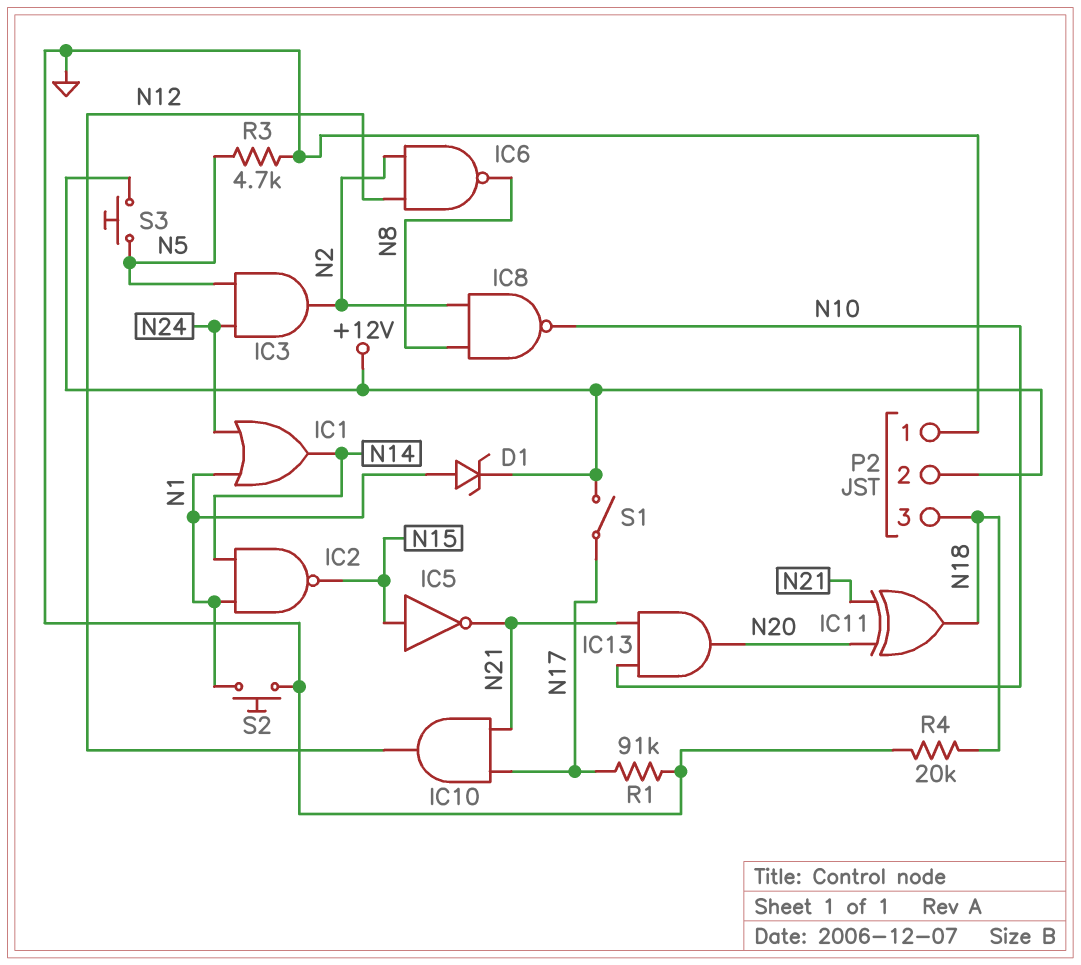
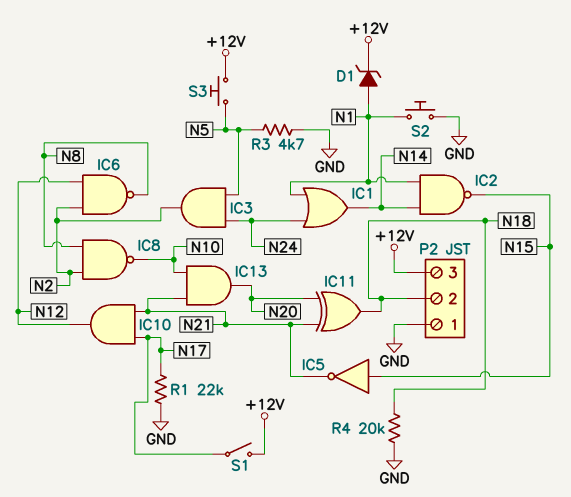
P2 pin 2: +12V -> N18
P2 pin 3: N18 -> +12V
R1: 91k (GND, N17) -> 22k (GND, N17)

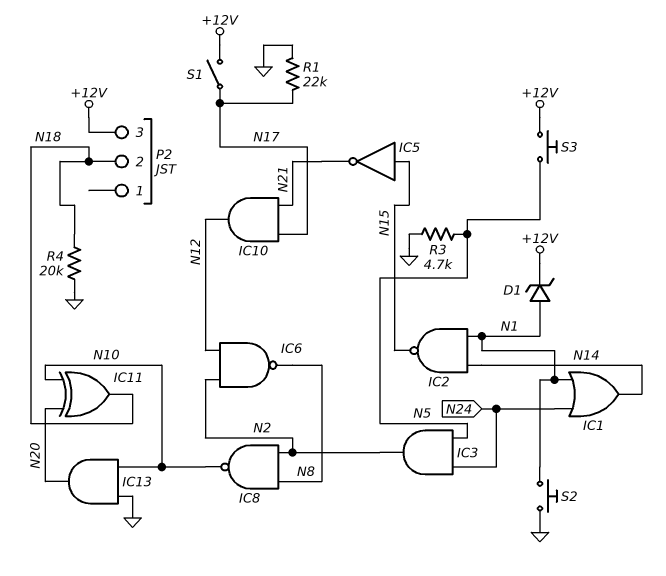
IC11: XOR (in N20, in N21, out N18) -> XOR (in N10, in N20, out N18)
IC13: AND (in N10, in N21, out N20) -> AND (in GND, in N10, out N20)
P2 pin 1: GND -> none

